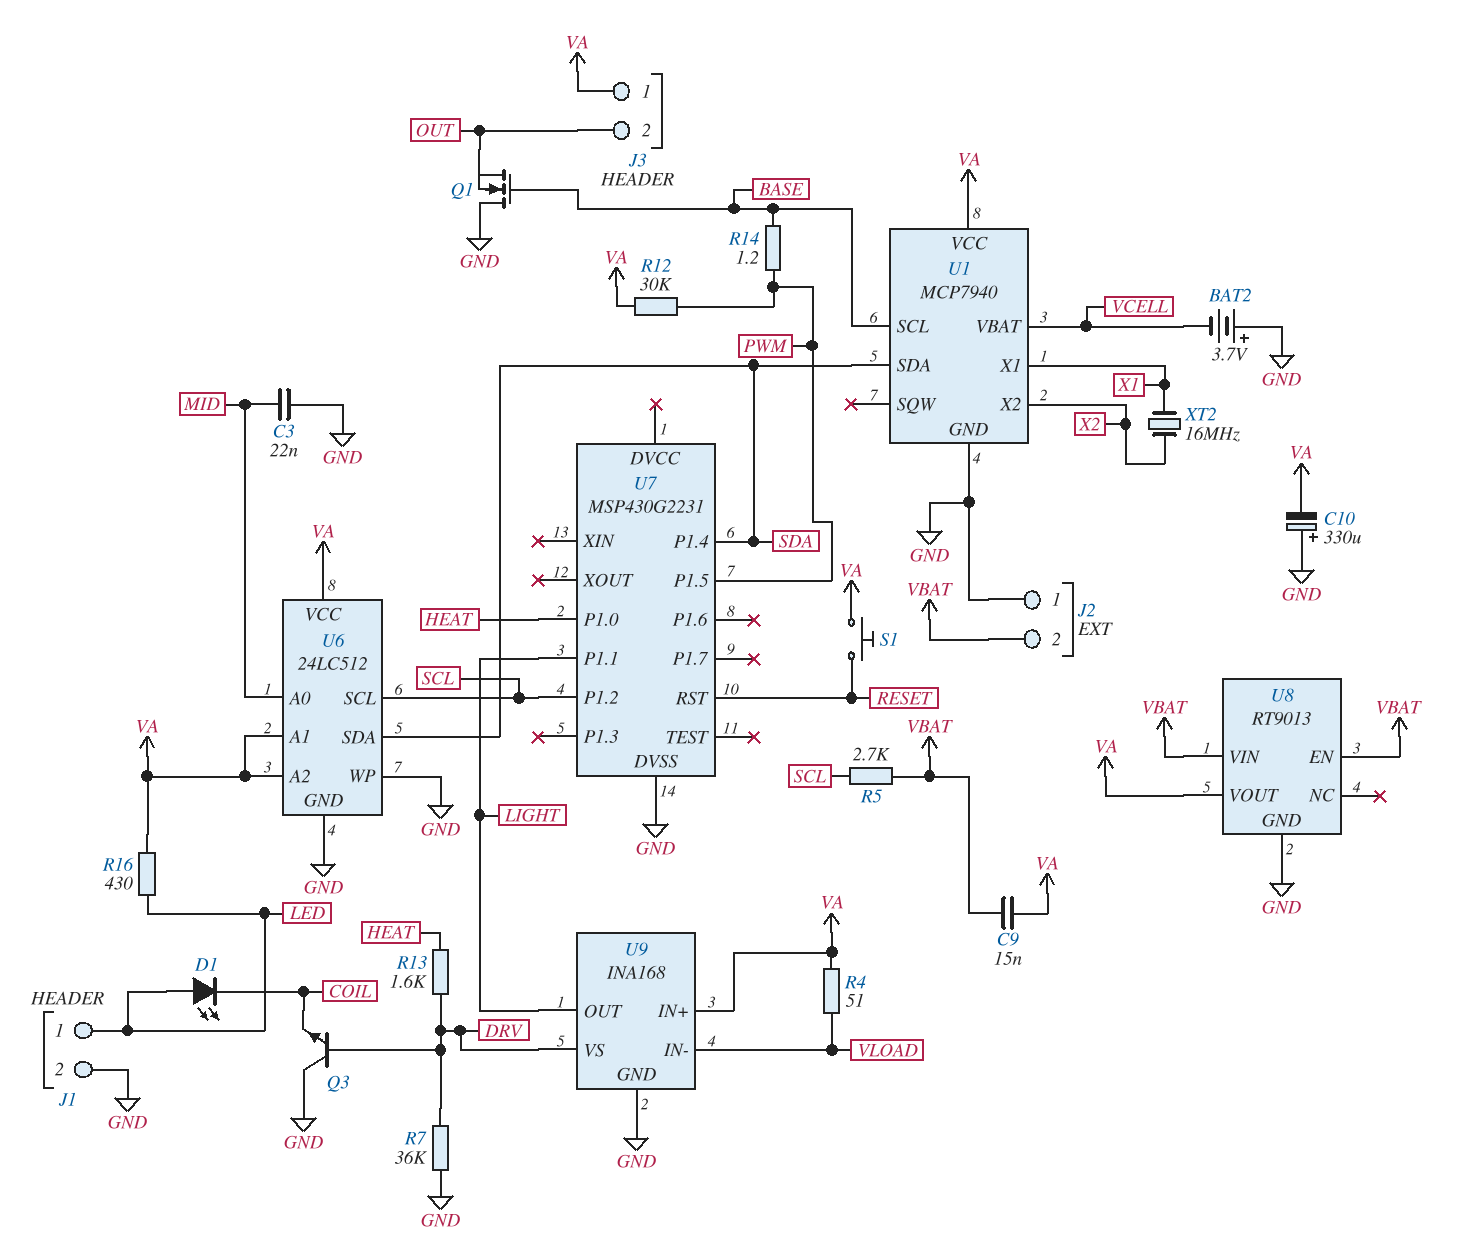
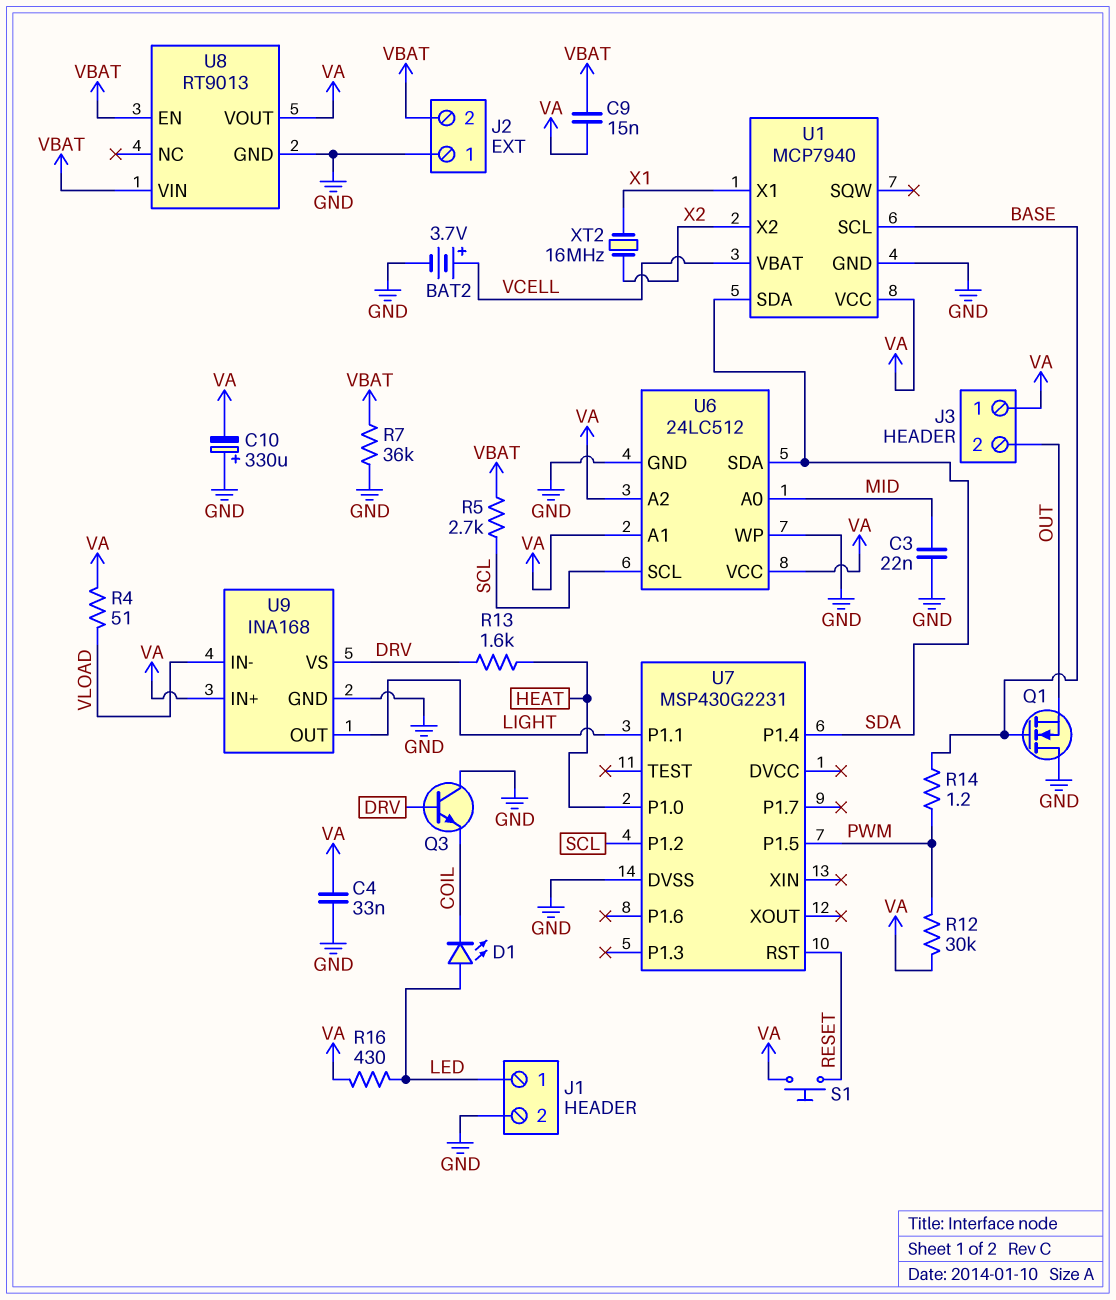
BAT2: 3.7V (plus GND, minus VCELL) -> 3.7V (plus VCELL, minus GND)
C4: none -> 33nF (GND, VA)
R7: 36k (DRV, GND) -> 36k (GND, VBAT)

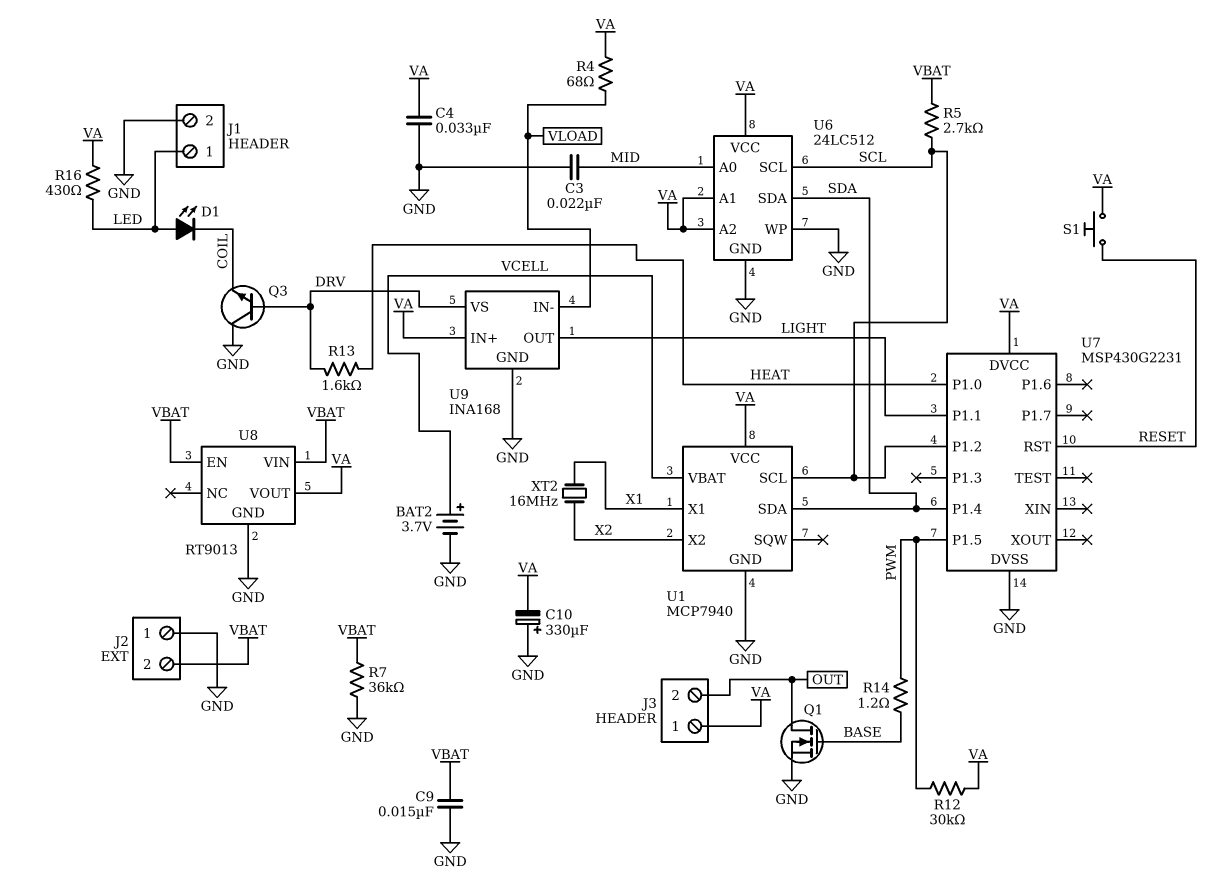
C9: 15nF (VA, VBAT) -> 15nF (GND, VBAT)
Q1: NMOS (G BASE, D GND, S OUT) -> NMOS (G BASE, D OUT, S GND)
R4: 51 (VA, VLOAD) -> 68 (VA, VLOAD)
U1 pin SCL: BASE -> SCL
U7 pin DVCC: none -> VA

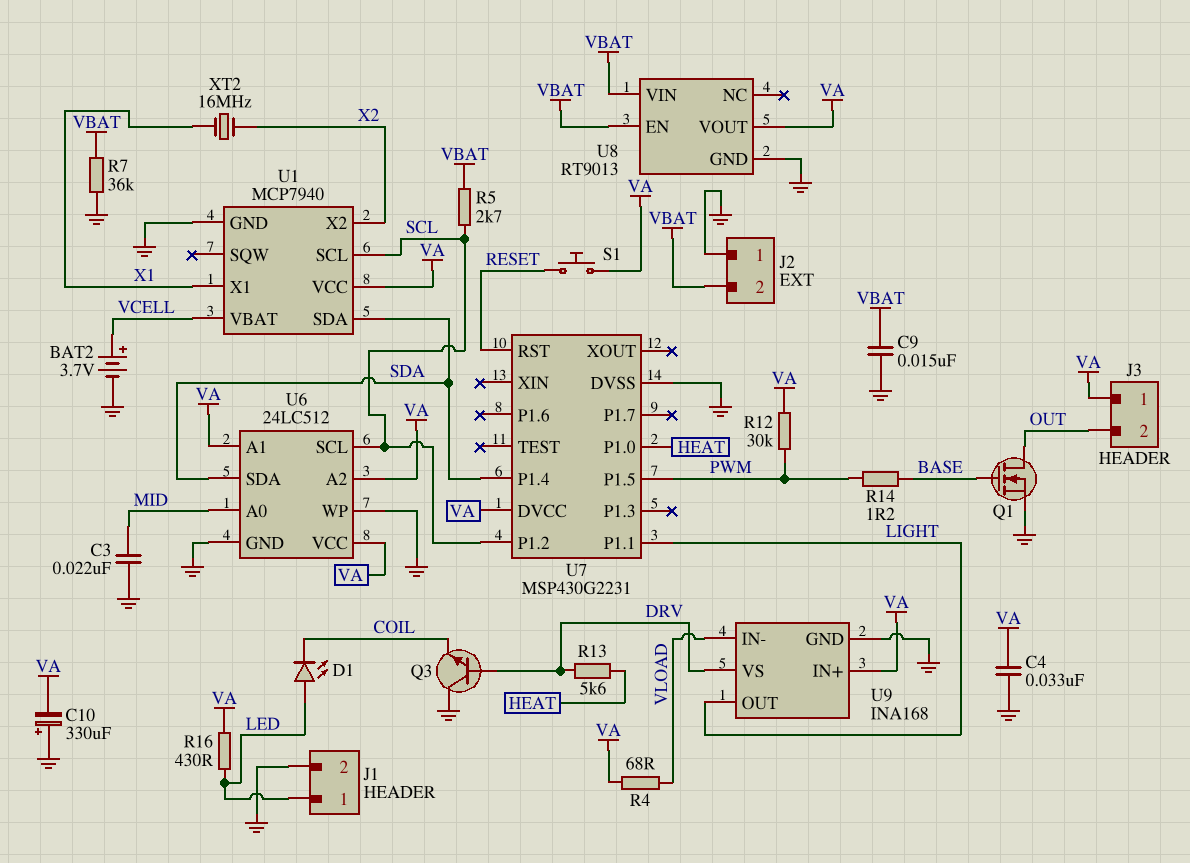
R13: 1.6k (DRV, HEAT) -> 5.6k (DRV, HEAT)

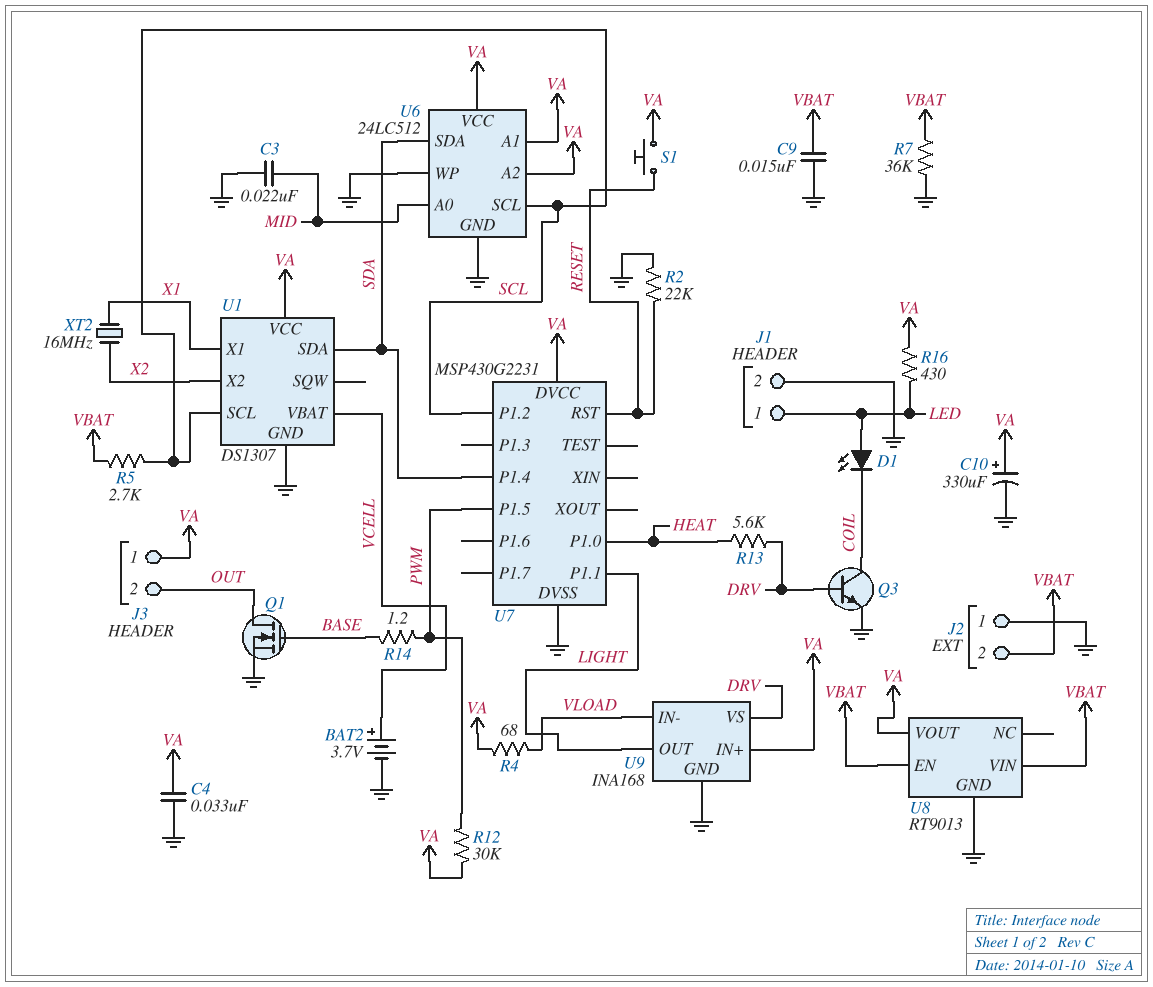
C10: 330uF (plus GND, minus VA) -> 330uF (plus VA, minus GND)
Q3: NPN (B DRV, C GND, E COIL) -> NPN (B DRV, C COIL, E GND)
R2: none -> 22k (GND, RESET)
U1: MCP7940 -> DS1307

